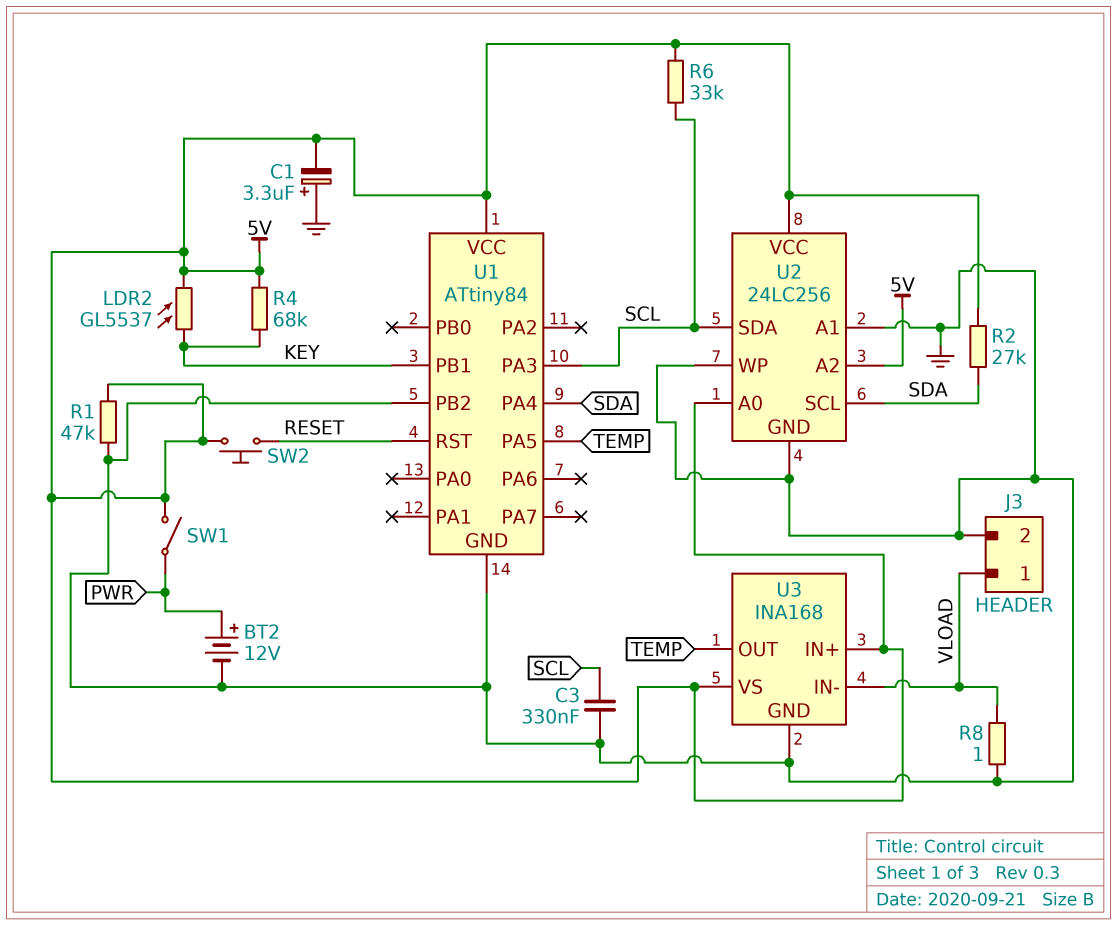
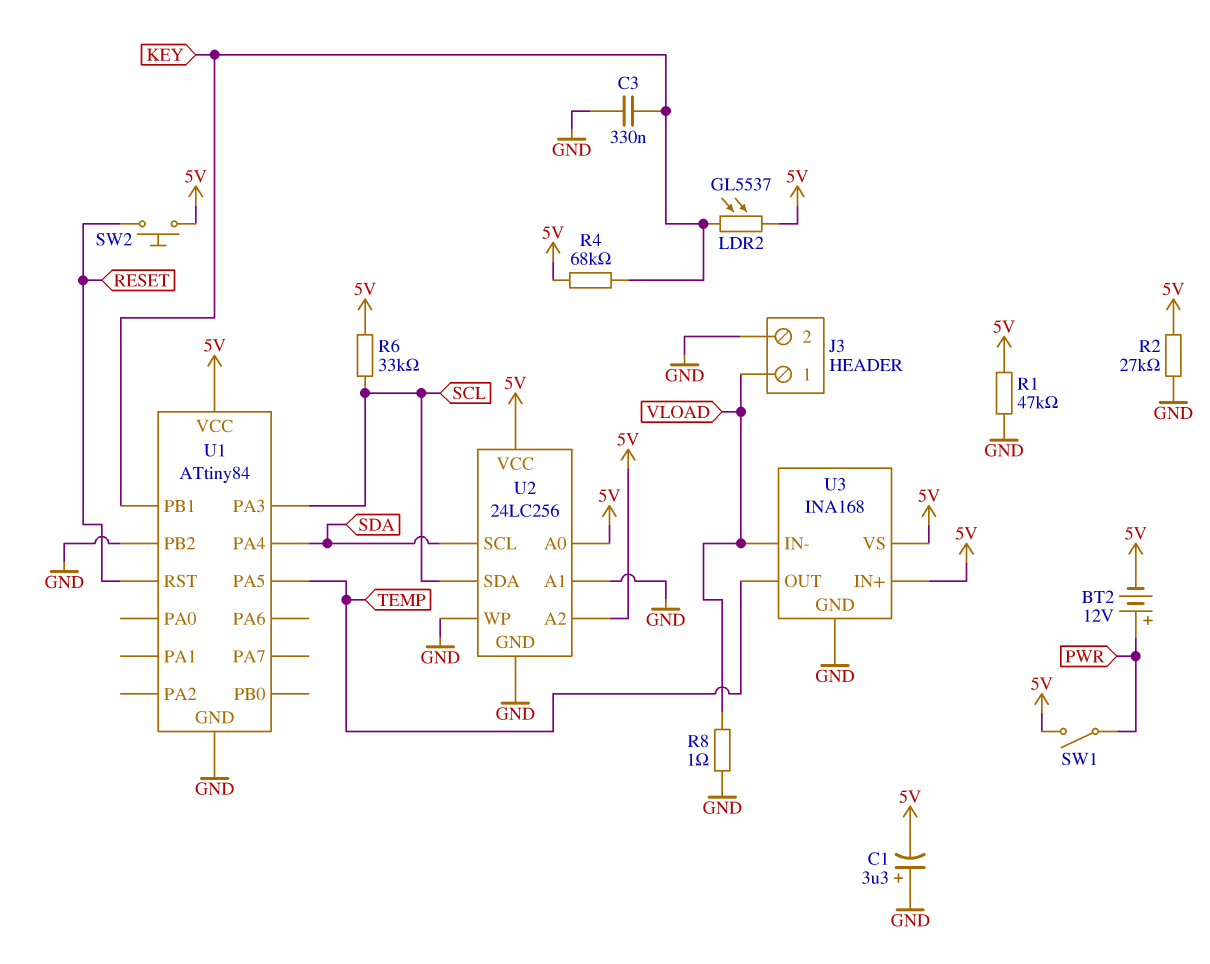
BT2: 12V (plus PWR, minus GND) -> 12V (plus PWR, minus 5V)
C3: 330nF (GND, SCL) -> 330nF (GND, KEY)
R2: 27k (5V, SDA) -> 27k (5V, GND)

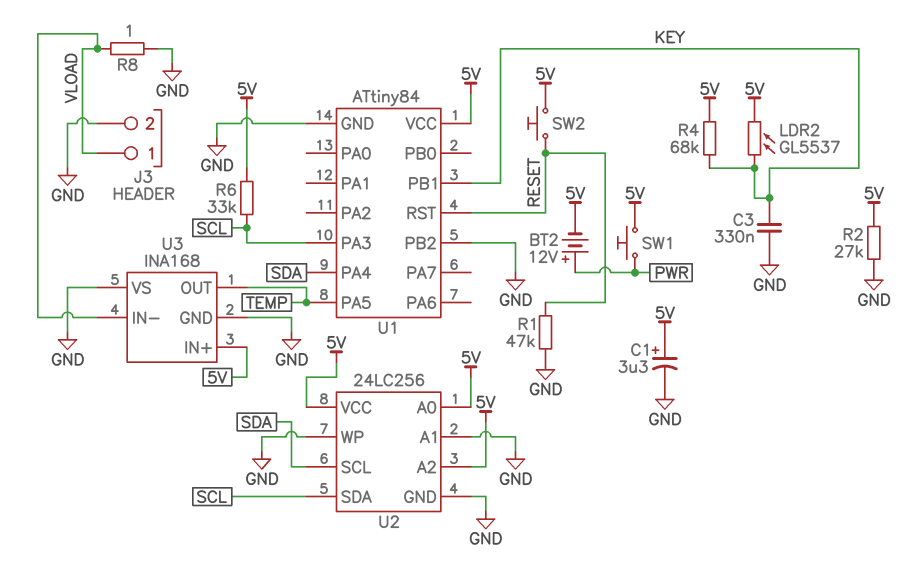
C1: 3.3uF (plus GND, minus 5V) -> 3.3uF (plus 5V, minus GND)
R1: 47k (5V, GND) -> 47k (GND, RESET)
SW1: switch (5V, PWR) -> button (5V, PWR)
U3 pin VS: 5V -> GND

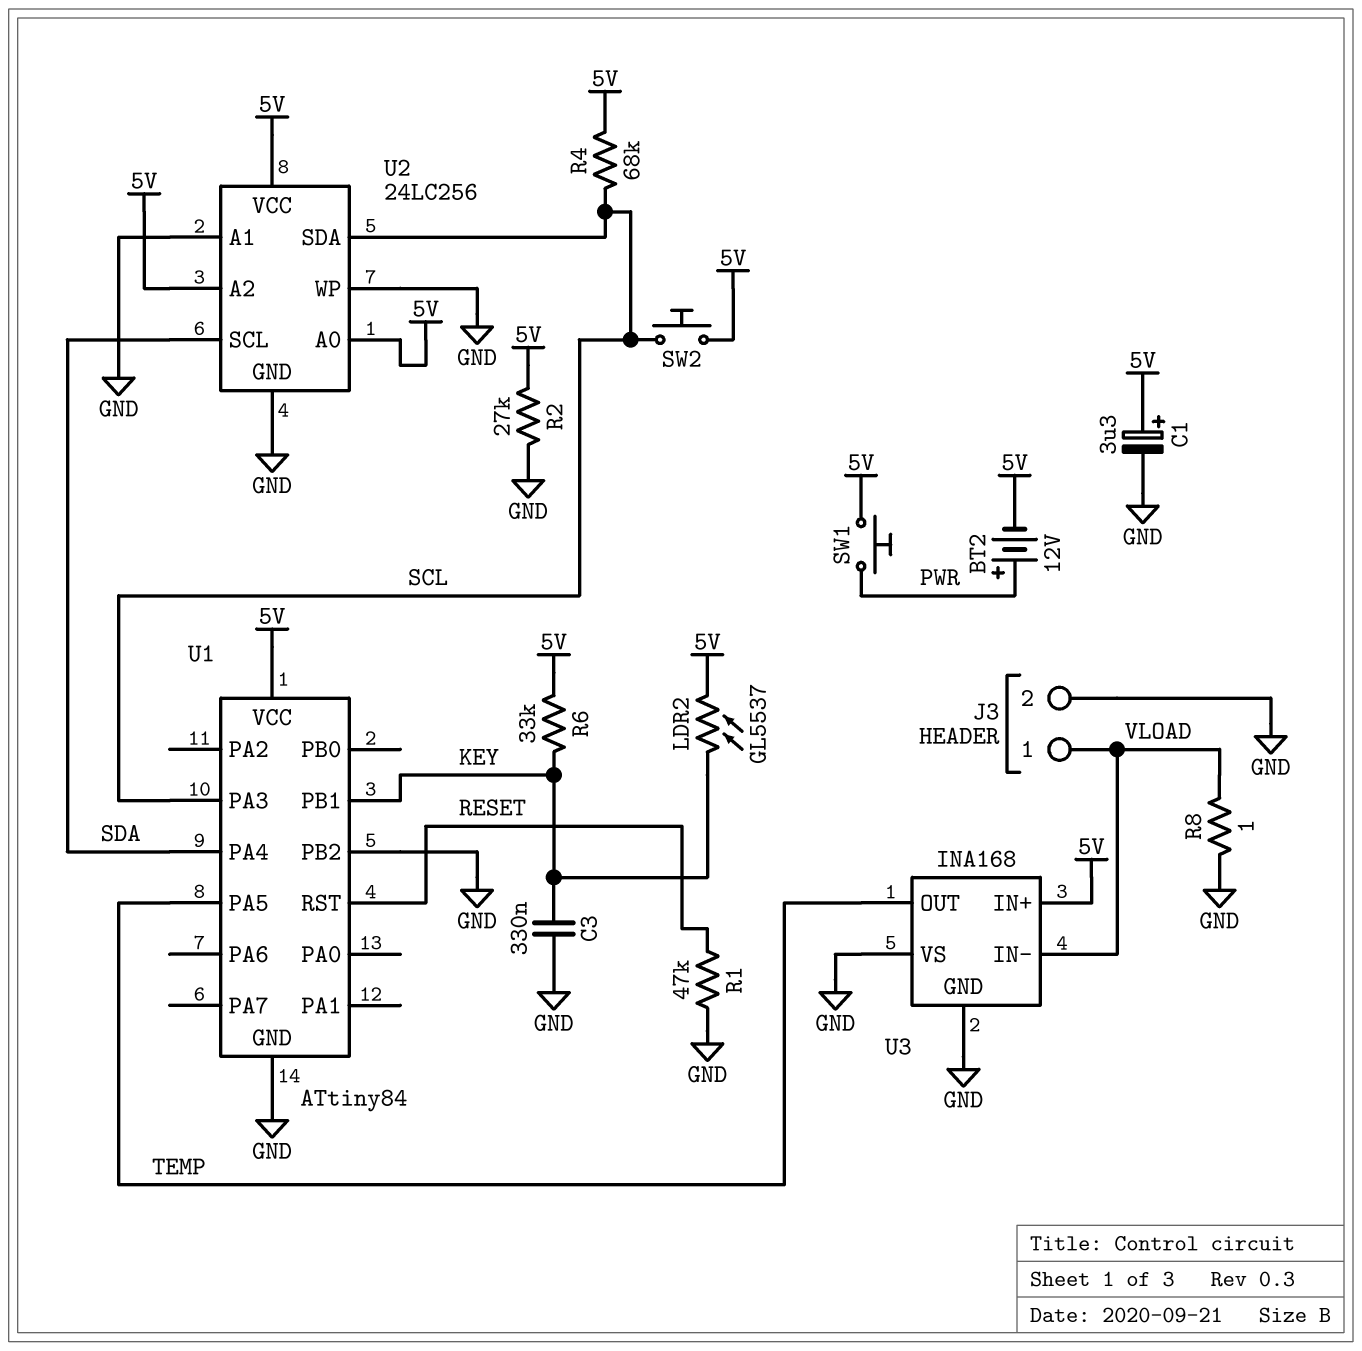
R4: 68k (5V, KEY) -> 68k (5V, SCL)
R6: 33k (5V, SCL) -> 33k (5V, KEY)
SW2: button (5V, RESET) -> button (5V, SCL)

